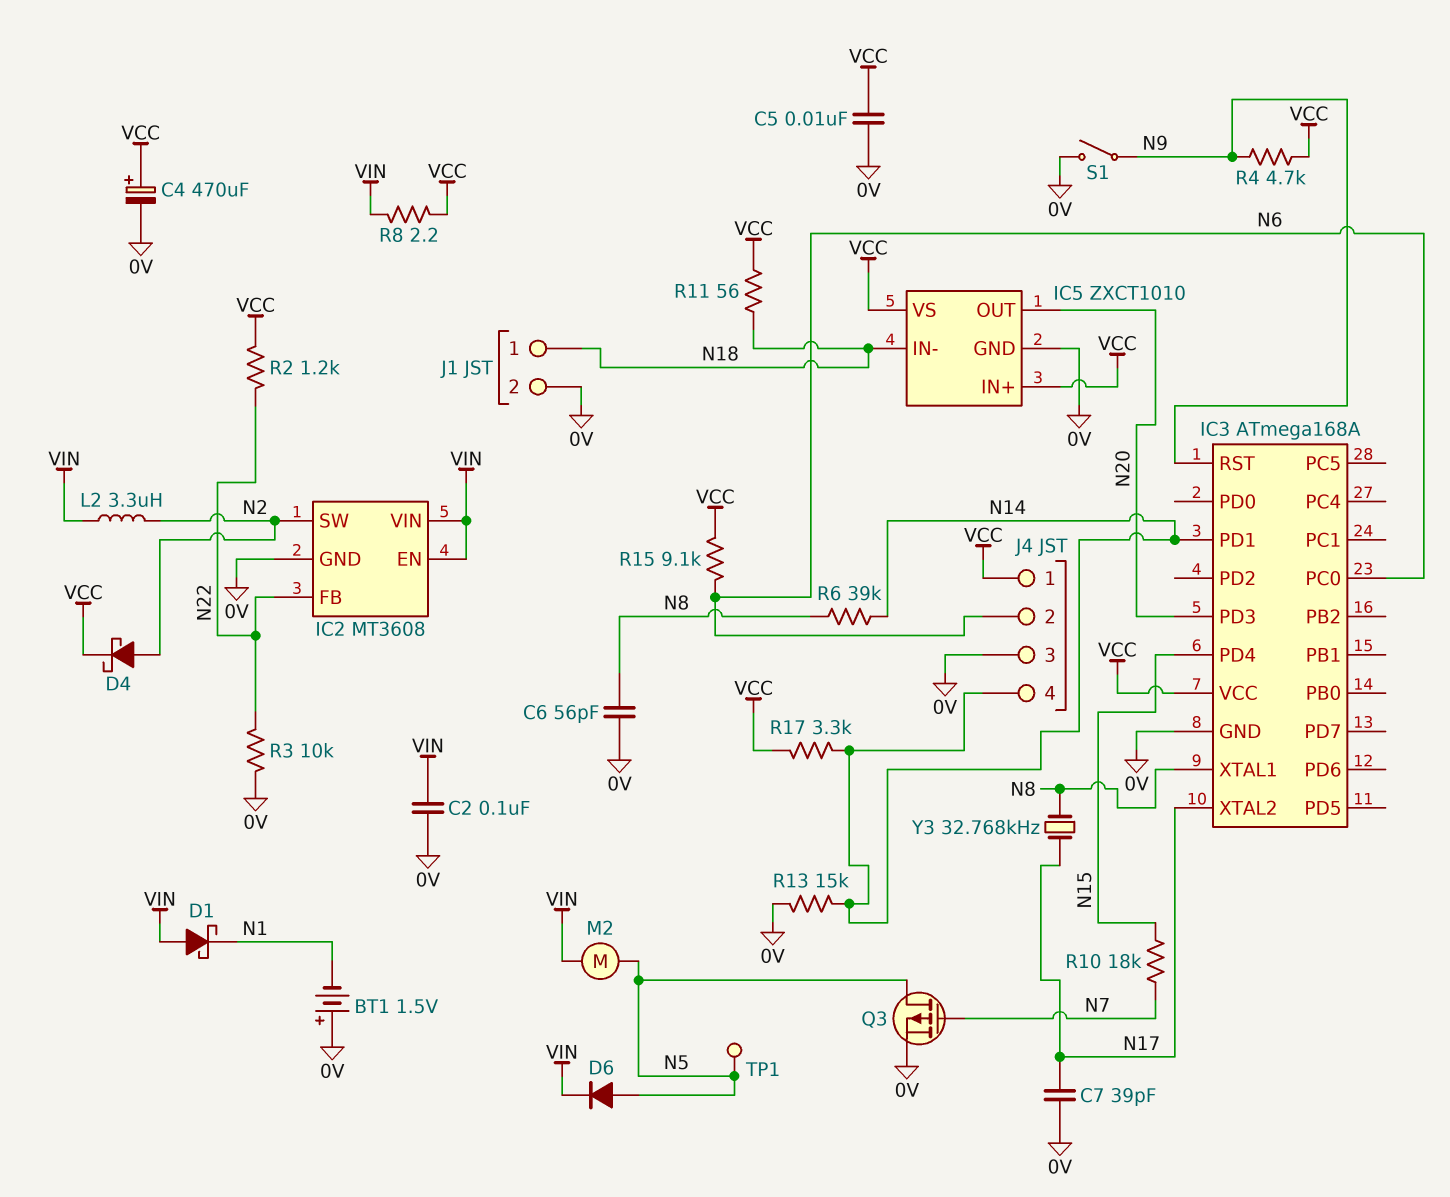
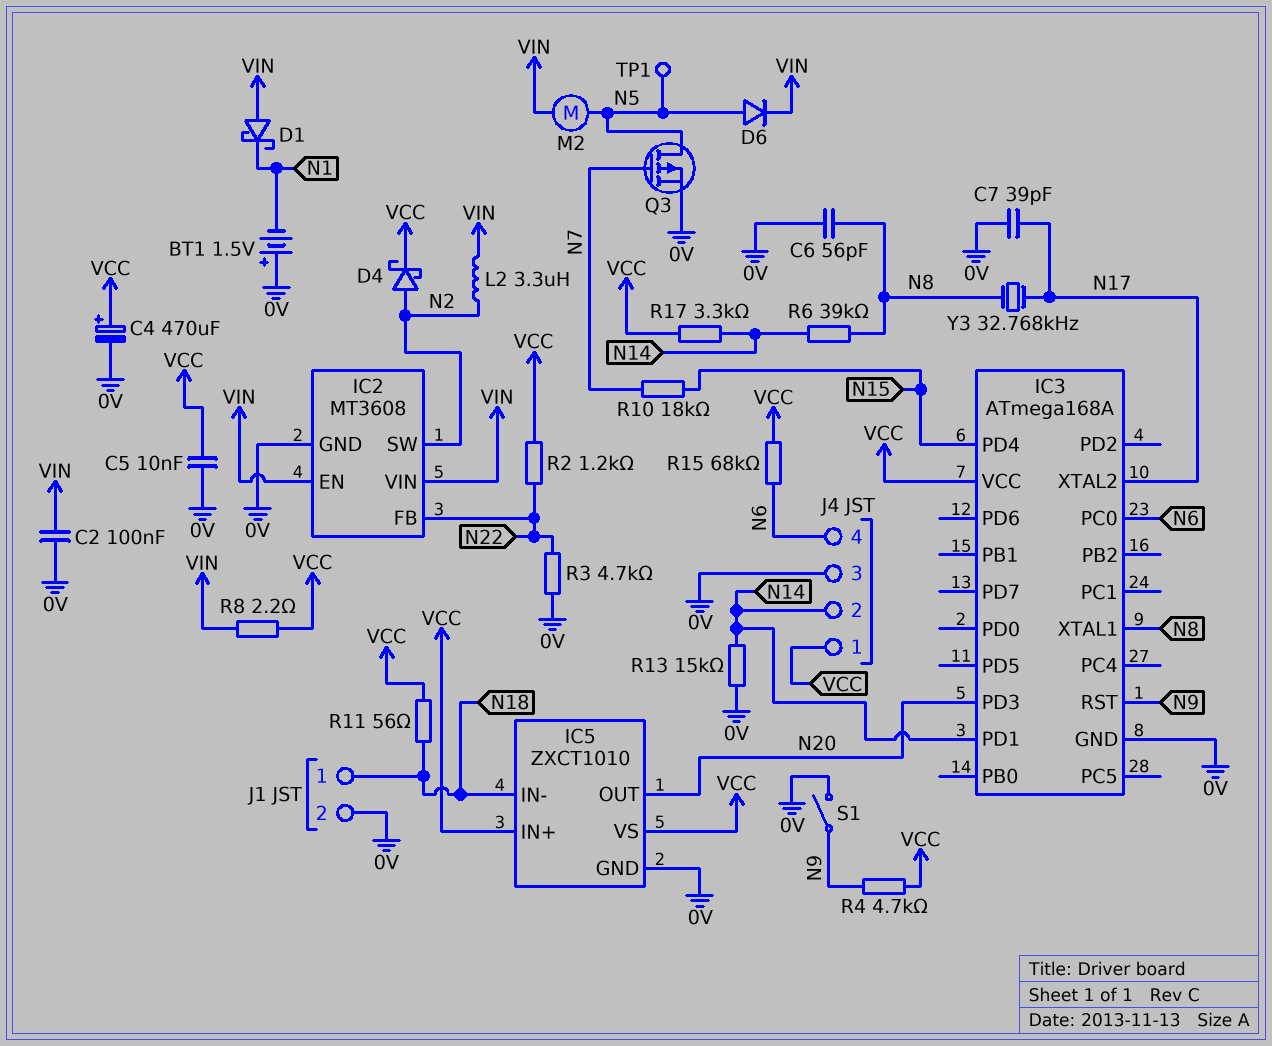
J4 pin 2: N6 -> N14
J4 pin 4: N14 -> N6
R3: 10k (0V, N22) -> 4.7k (0V, N22)
R15: 9.1k (N6, VCC) -> 68k (N6, VCC)

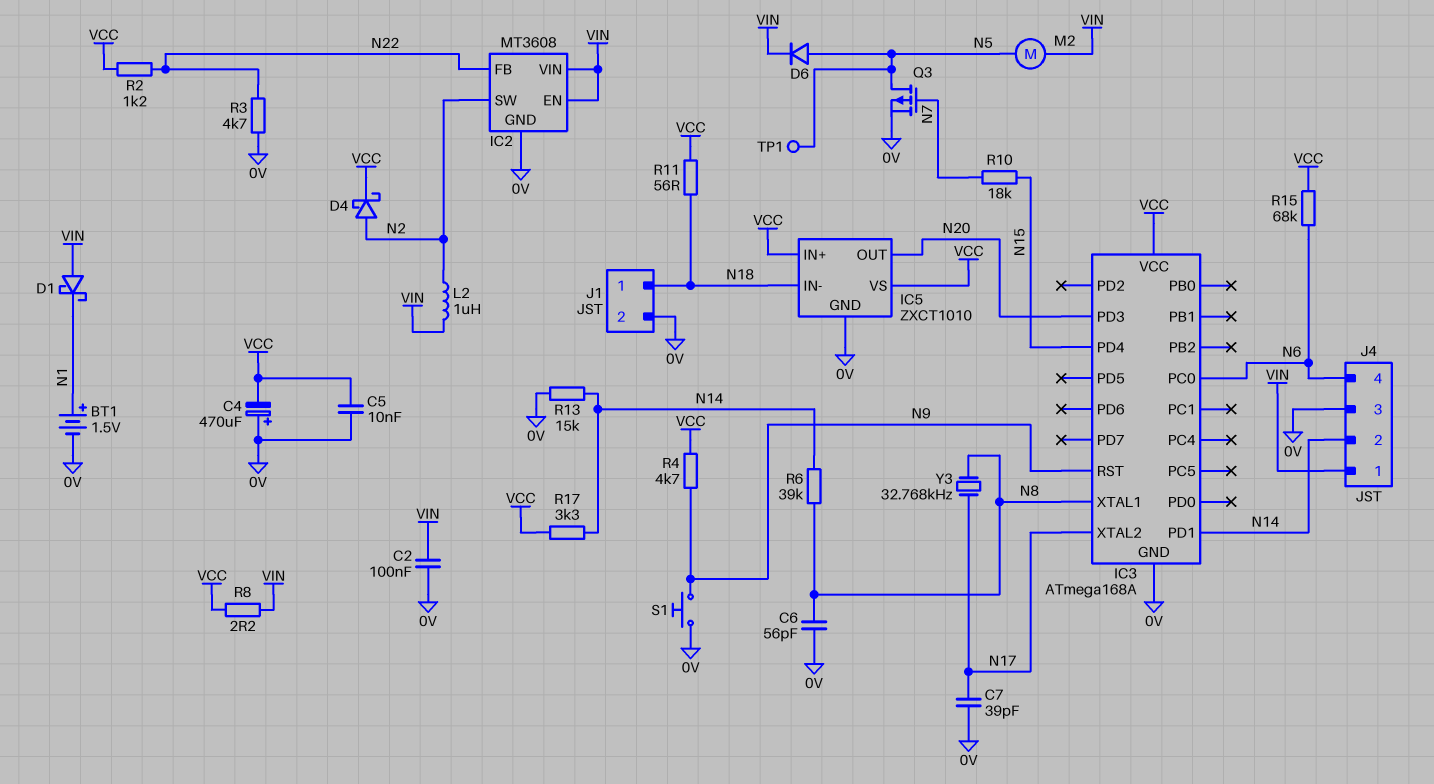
BT1: 1.5V (plus 0V, minus N1) -> 1.5V (plus N1, minus 0V)
C4: 470uF (plus VCC, minus 0V) -> 470uF (plus 0V, minus VCC)
J4 pin 1: VCC -> VIN
L2: 3.3uH (N2, VIN) -> 1uH (N2, VIN)
S1: switch (0V, N9) -> button (0V, N9)

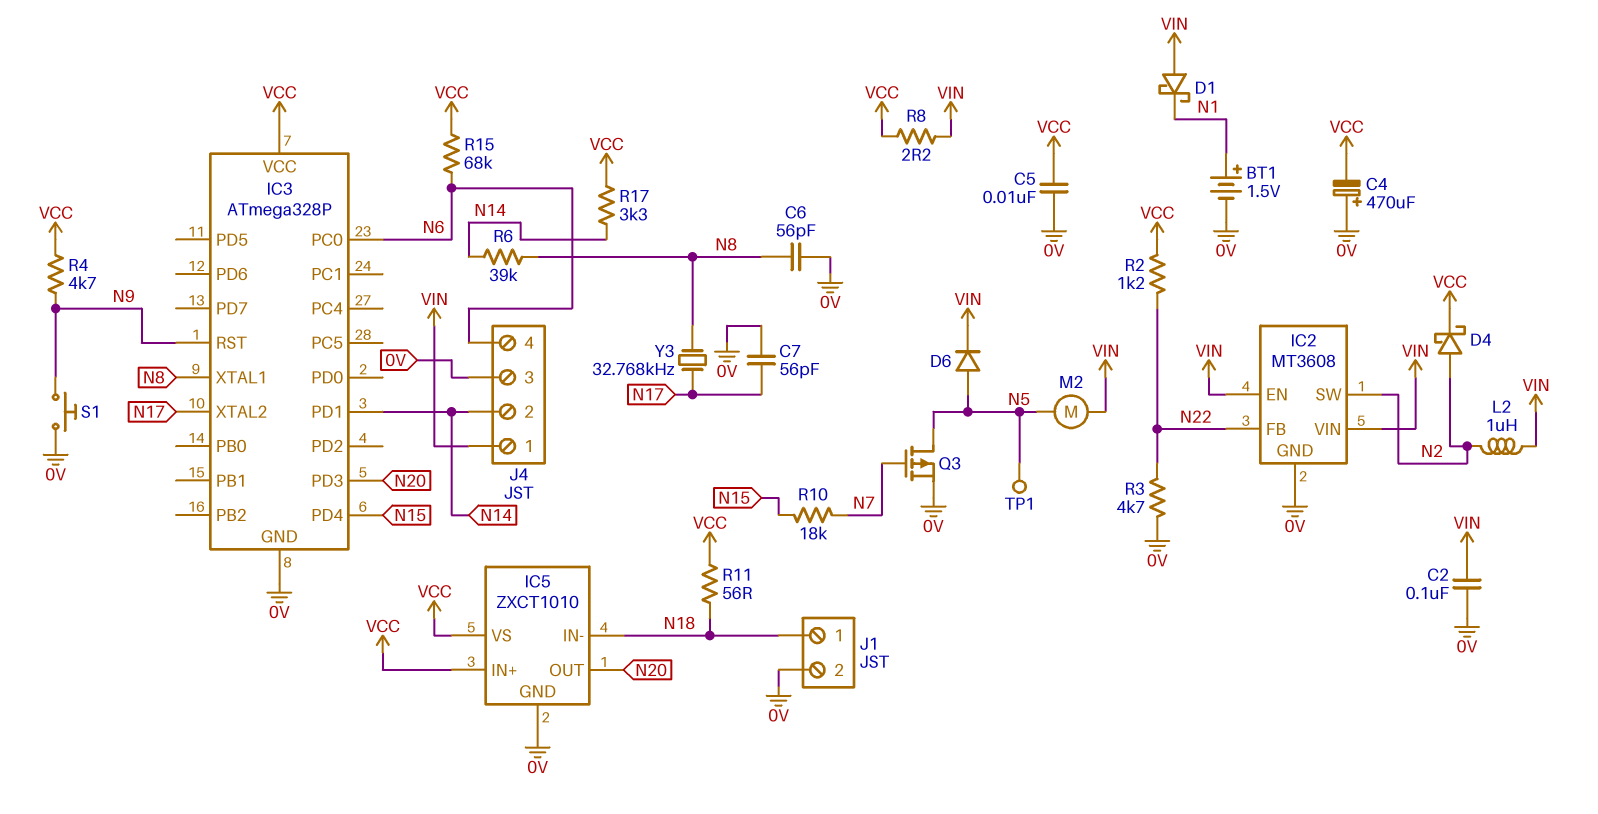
C7: 39pF (0V, N17) -> 56pF (0V, N17)
IC3: ATmega168A -> ATmega328P
R13: 15k (0V, N14) -> none

